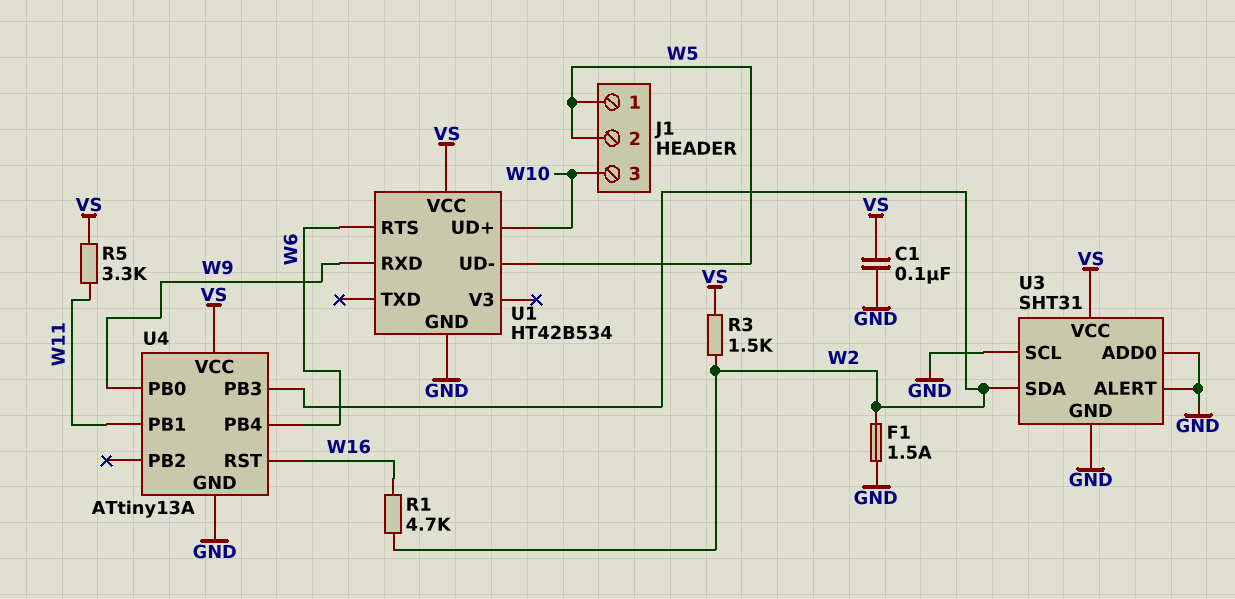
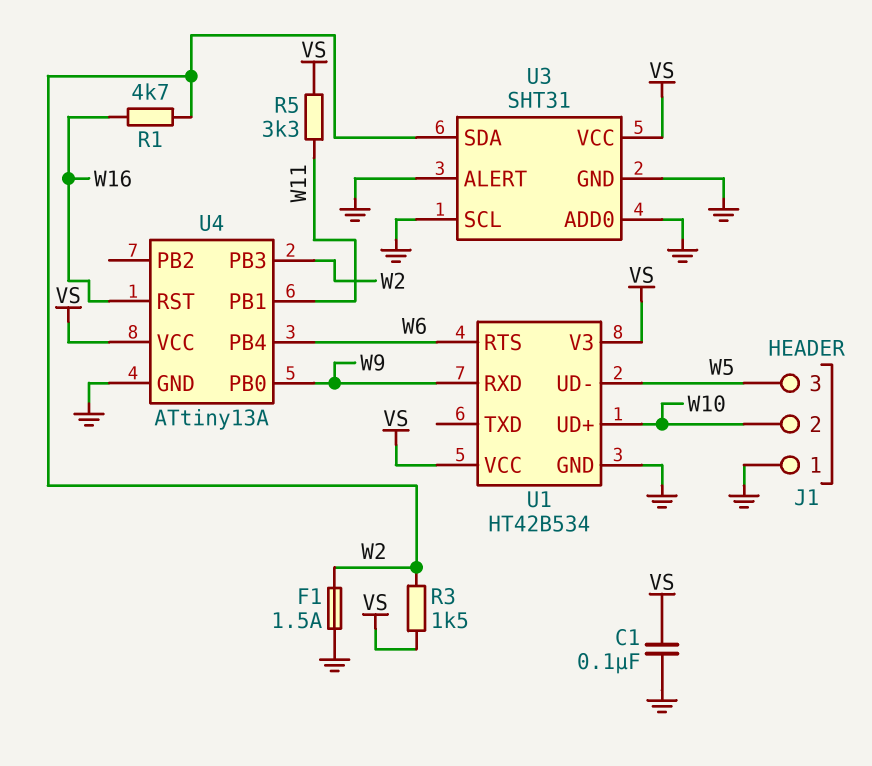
J1 pin 1: W5 -> GND
J1 pin 2: W5 -> W10
J1 pin 3: W10 -> W5
U1 pin V3: none -> VS

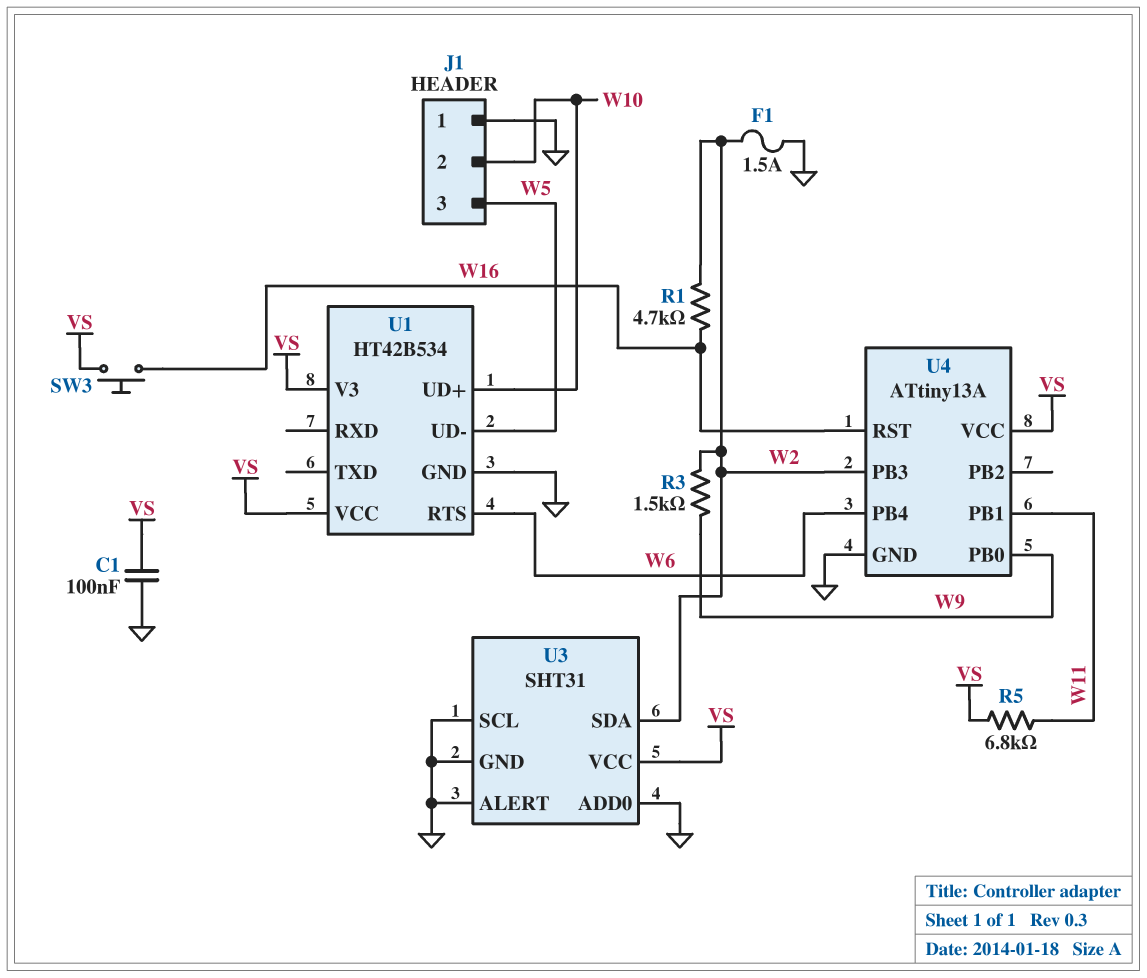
R3: 1.5k (VS, W2) -> 1.5k (W2, W9)
R5: 3.3k (VS, W11) -> 6.8k (VS, W11)
SW3: none -> button (VS, W16)
U1 pin RXD: W9 -> none

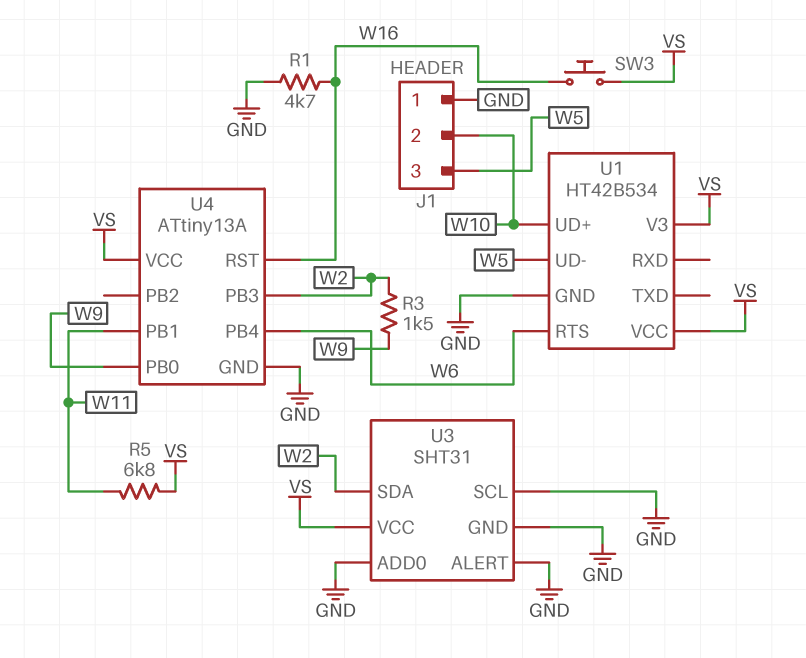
C1: 100nF (GND, VS) -> none
F1: 1.5A (GND, W2) -> none
R1: 4.7k (W2, W16) -> 4.7k (GND, W16)

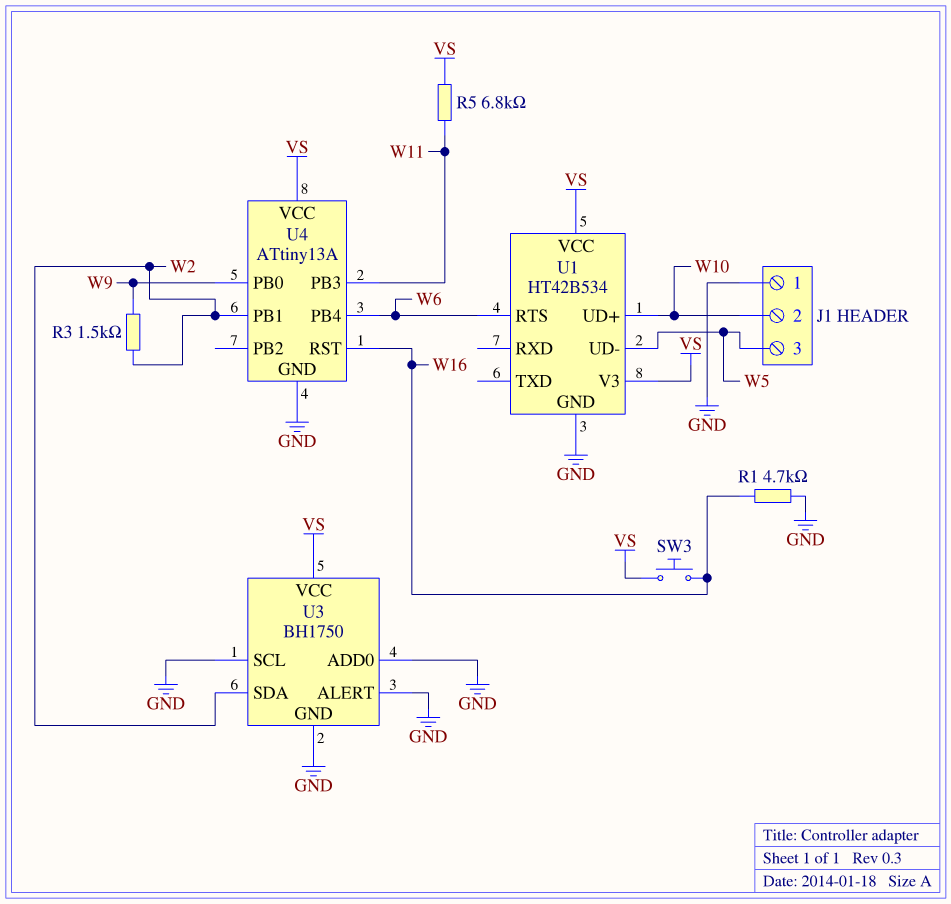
U3: SHT31 -> BH1750
U4 pin PB1: W11 -> W2
U4 pin PB3: W2 -> W11

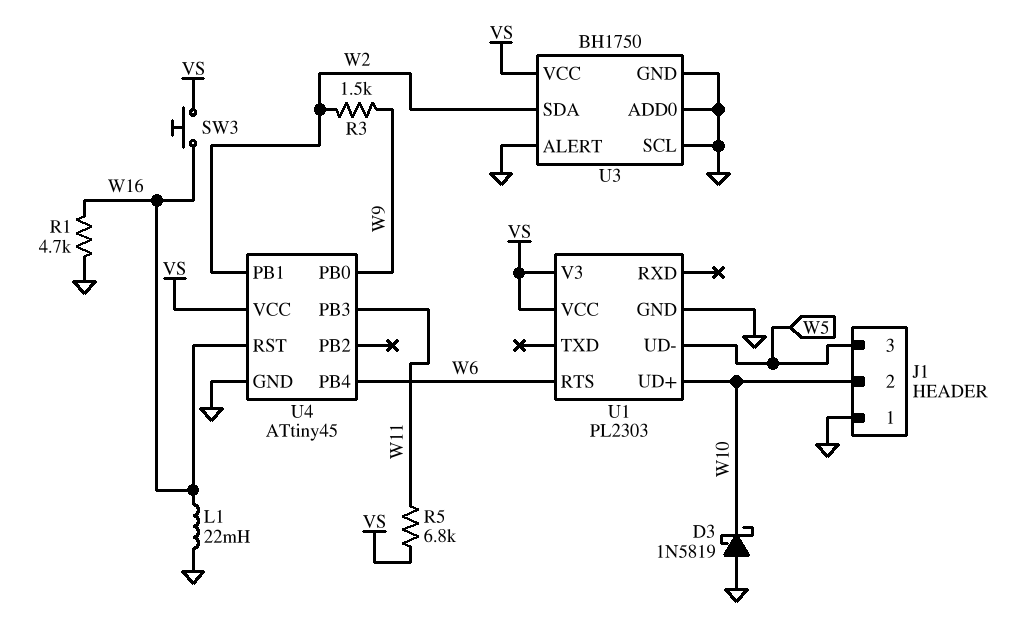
D3: none -> schottky 1N5819 (A GND, K W10)
L1: none -> 22mH (GND, W16)
U1: HT42B534 -> PL2303
U4: ATtiny13A -> ATtiny45

